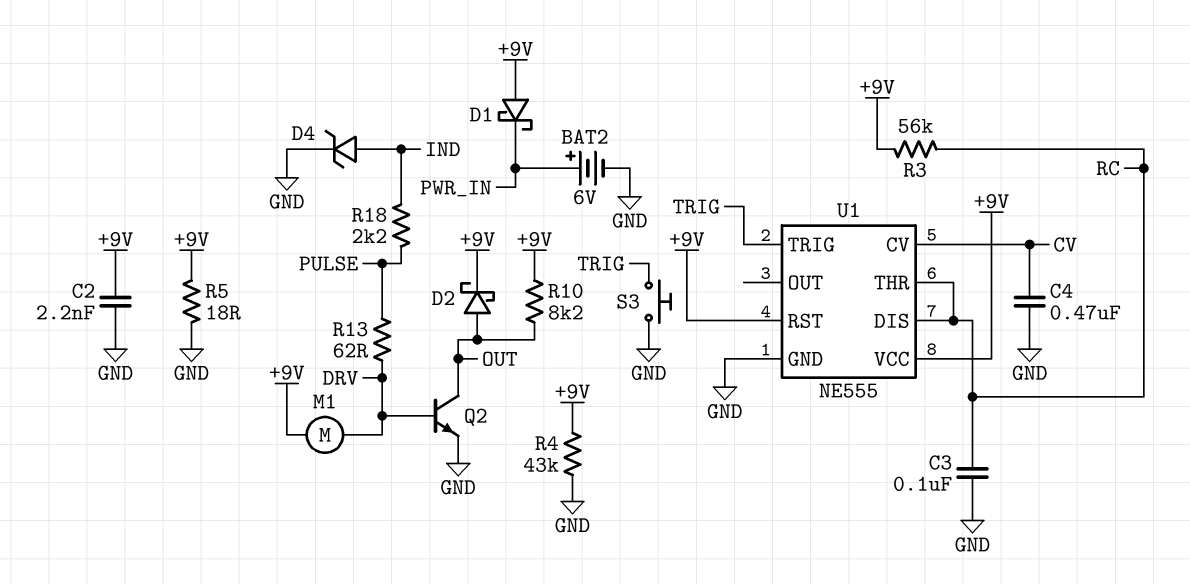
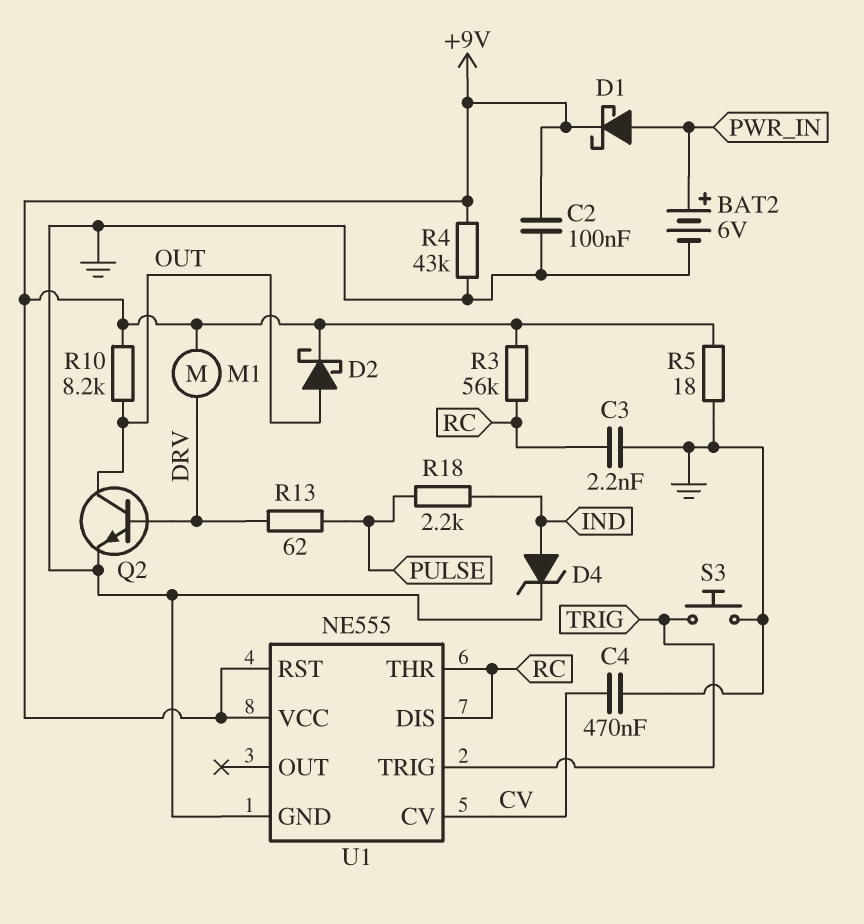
C2: 2.2nF (+9V, GND) -> 100nF (+9V, GND)
C3: 100nF (GND, RC) -> 2.2nF (GND, RC)
D1: schottky (A +9V, K PWR_IN) -> schottky (A PWR_IN, K +9V)

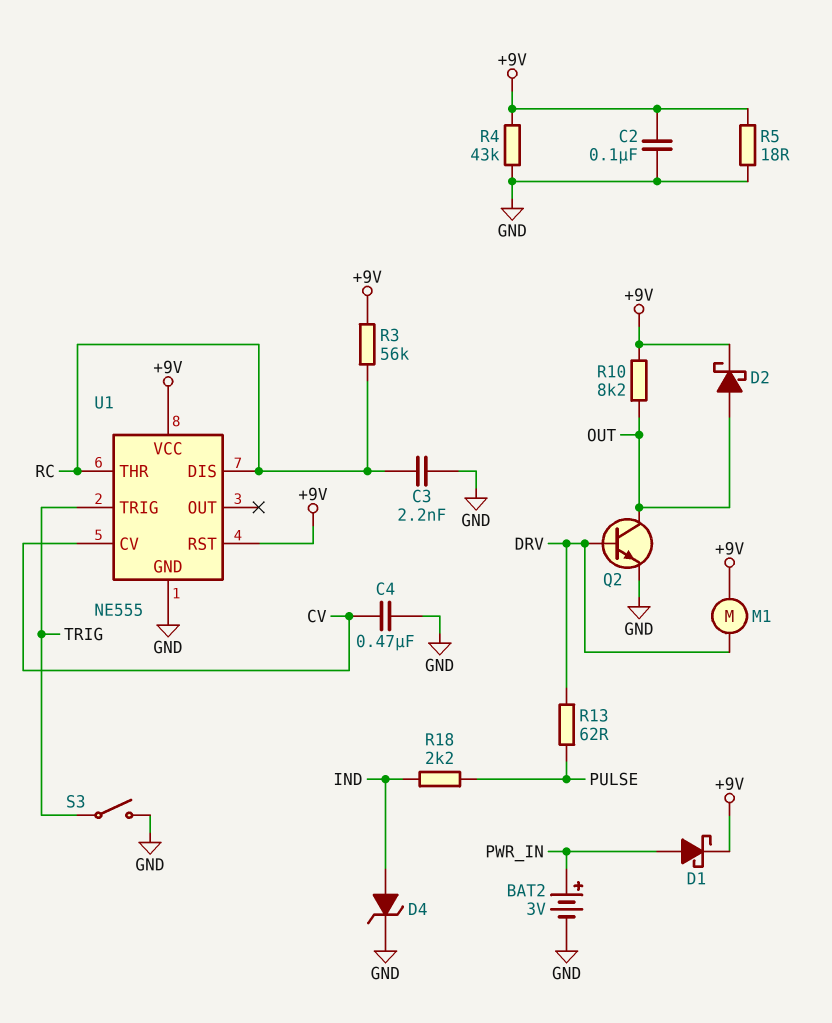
BAT2: 6V (plus PWR_IN, minus GND) -> 3V (plus PWR_IN, minus GND)
S3: button (GND, TRIG) -> switch (GND, TRIG)

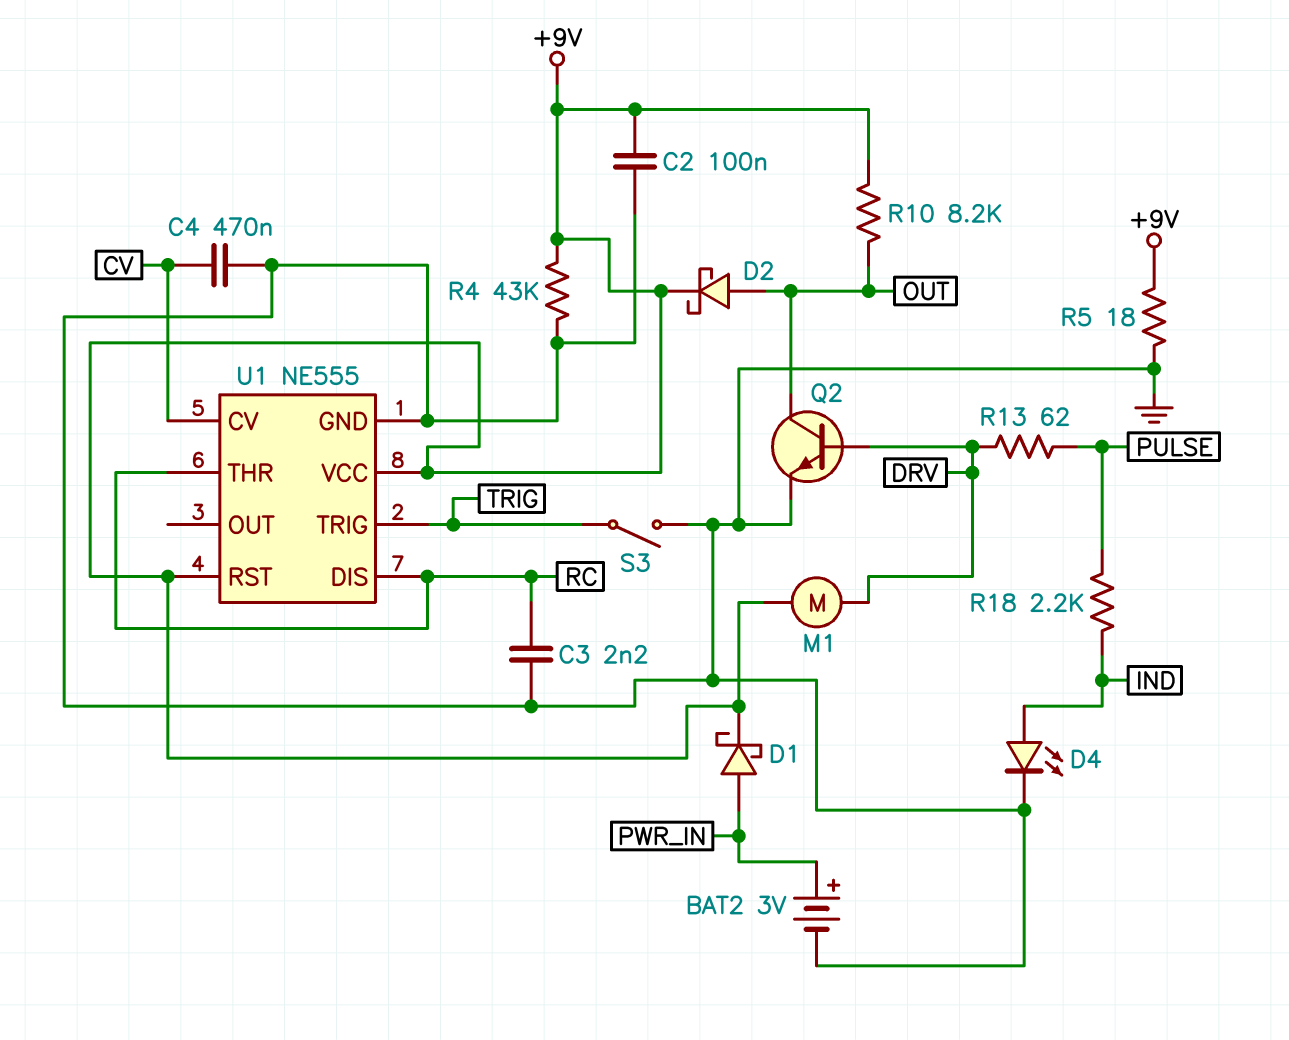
D4: zener (A IND, K GND) -> LED (A IND, K GND)
R3: 56k (+9V, RC) -> none

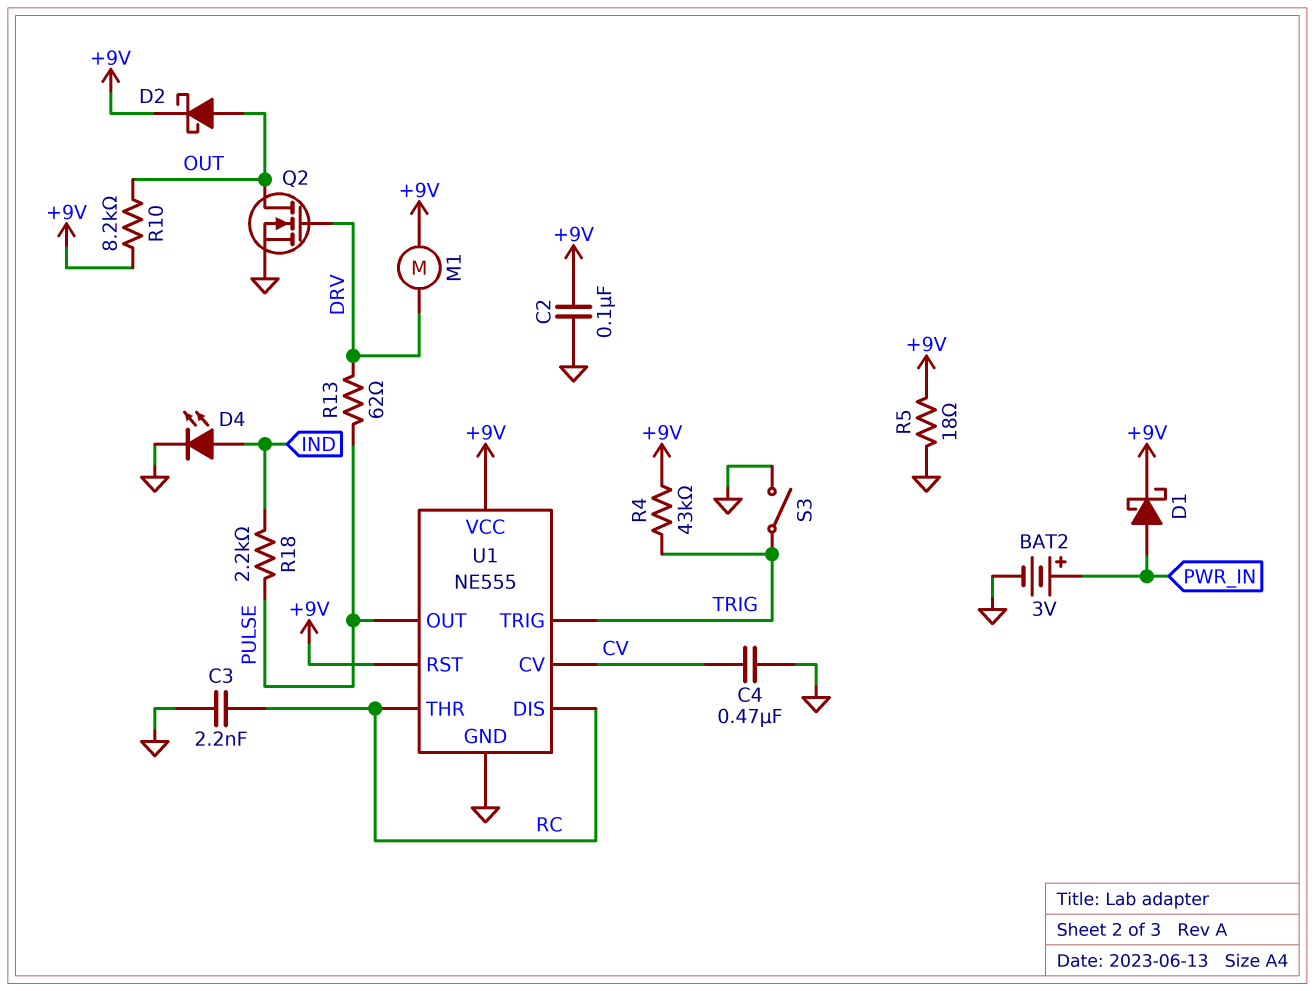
Q2: NPN (B DRV, C OUT, E GND) -> NMOS (G DRV, D OUT, S GND)
R4: 43k (+9V, GND) -> 43k (+9V, TRIG)
U1 pin OUT: none -> PULSE

